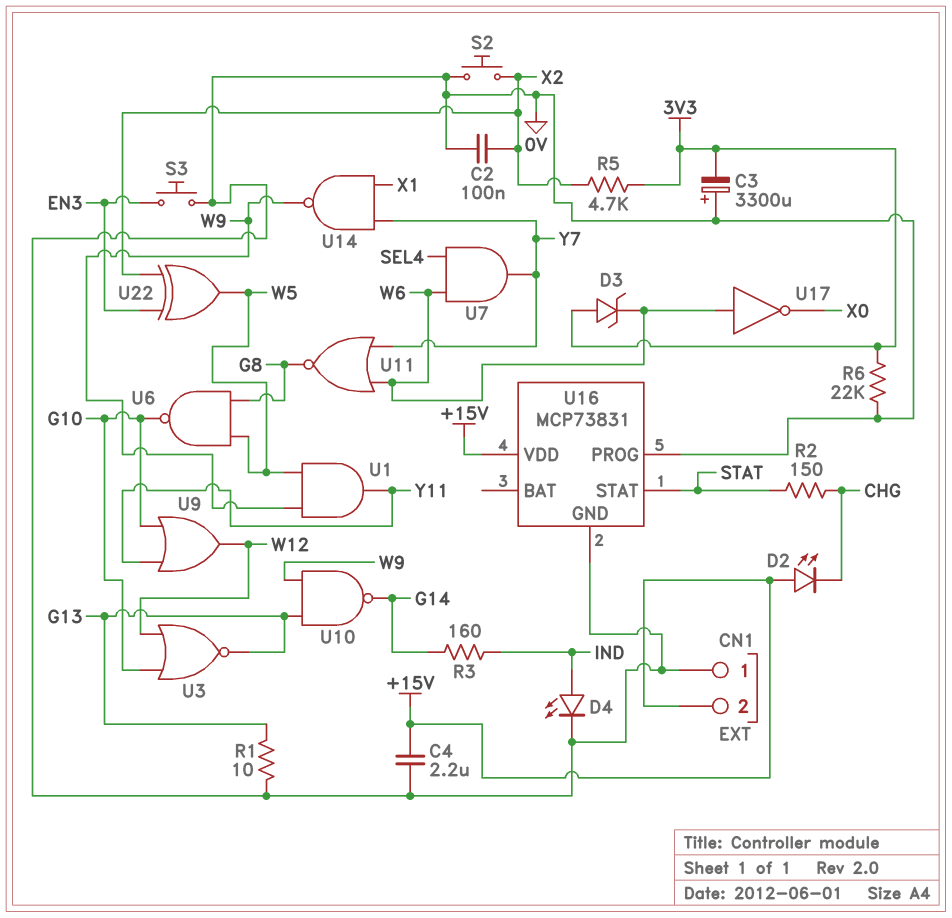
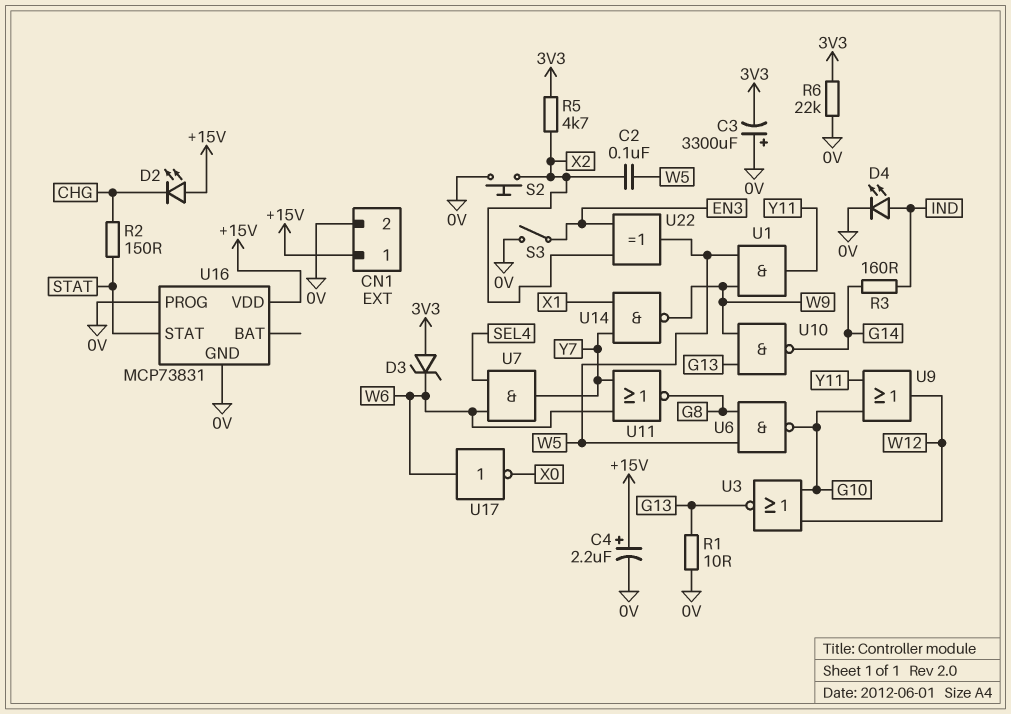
C2: 100nF (0V, X2) -> 100nF (W5, X2)
C4: 2.2uF (+15V, 0V) -> 2.2uF (plus +15V, minus 0V)
CN1 pin 1: 0V -> +15V
CN1 pin 2: +15V -> 0V
S3: button (0V, EN3) -> switch (0V, EN3)

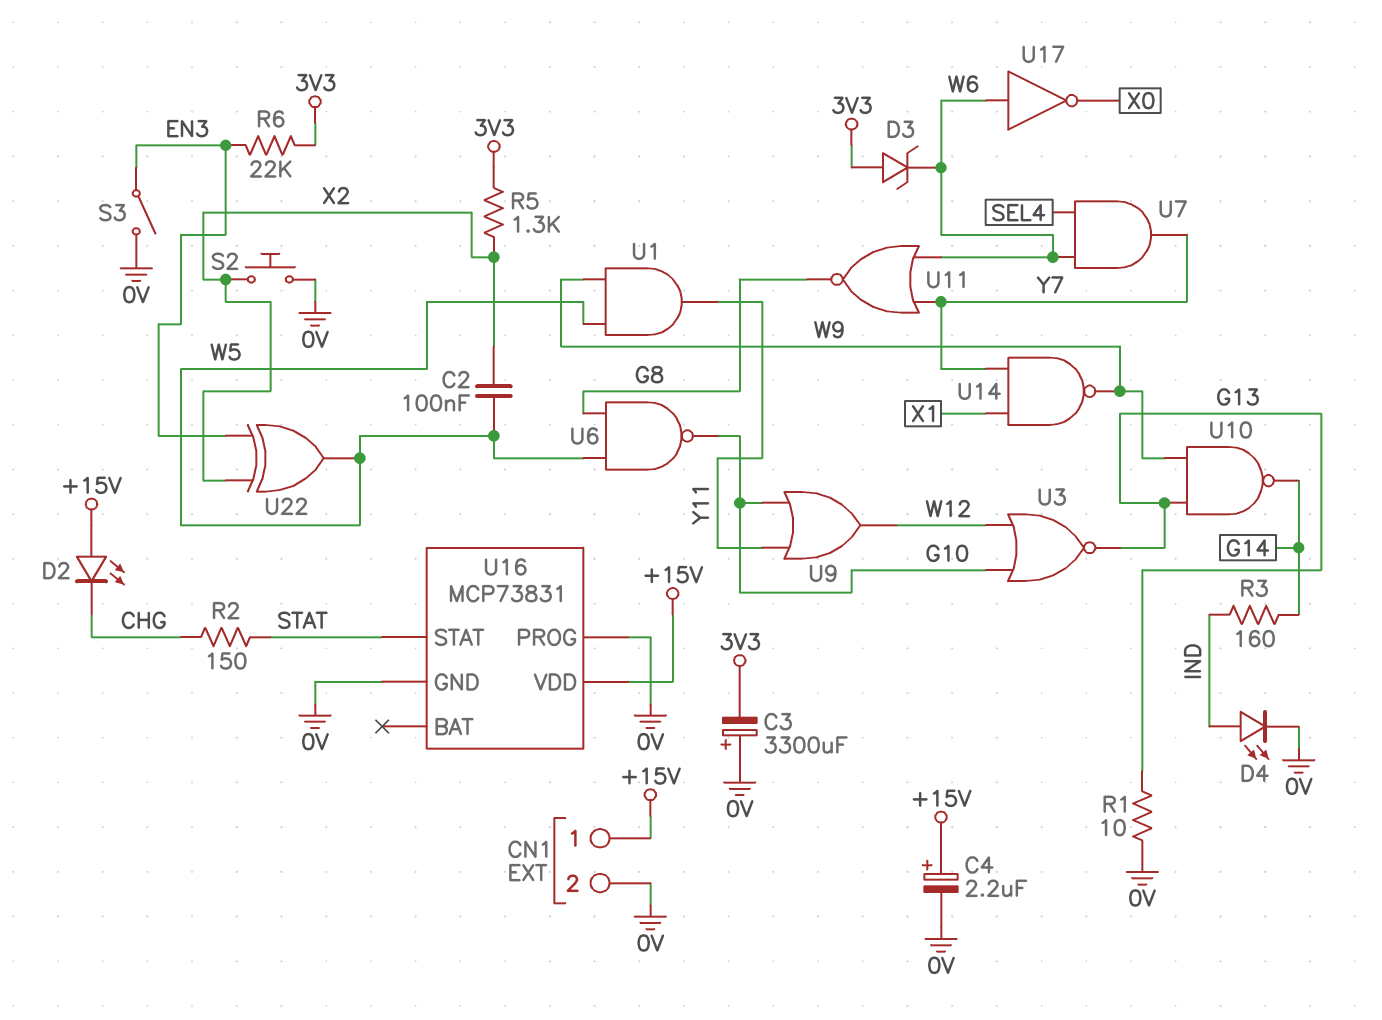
R5: 4.7k (3V3, X2) -> 1.3k (3V3, X2)
R6: 22k (0V, 3V3) -> 22k (3V3, EN3)

